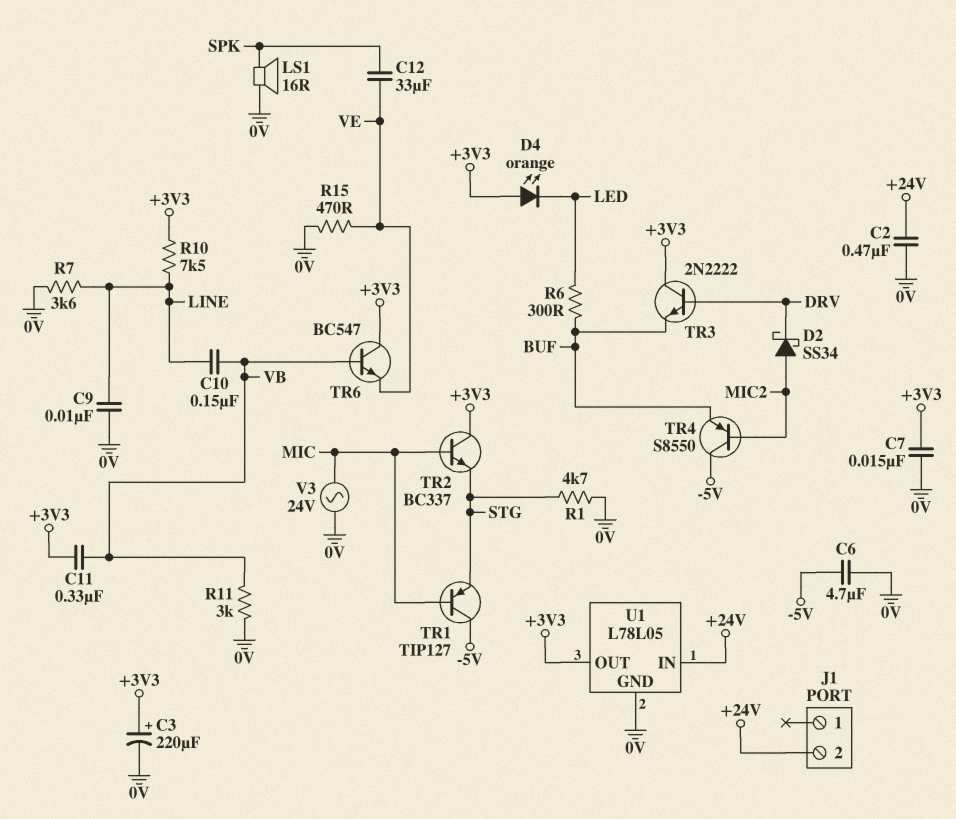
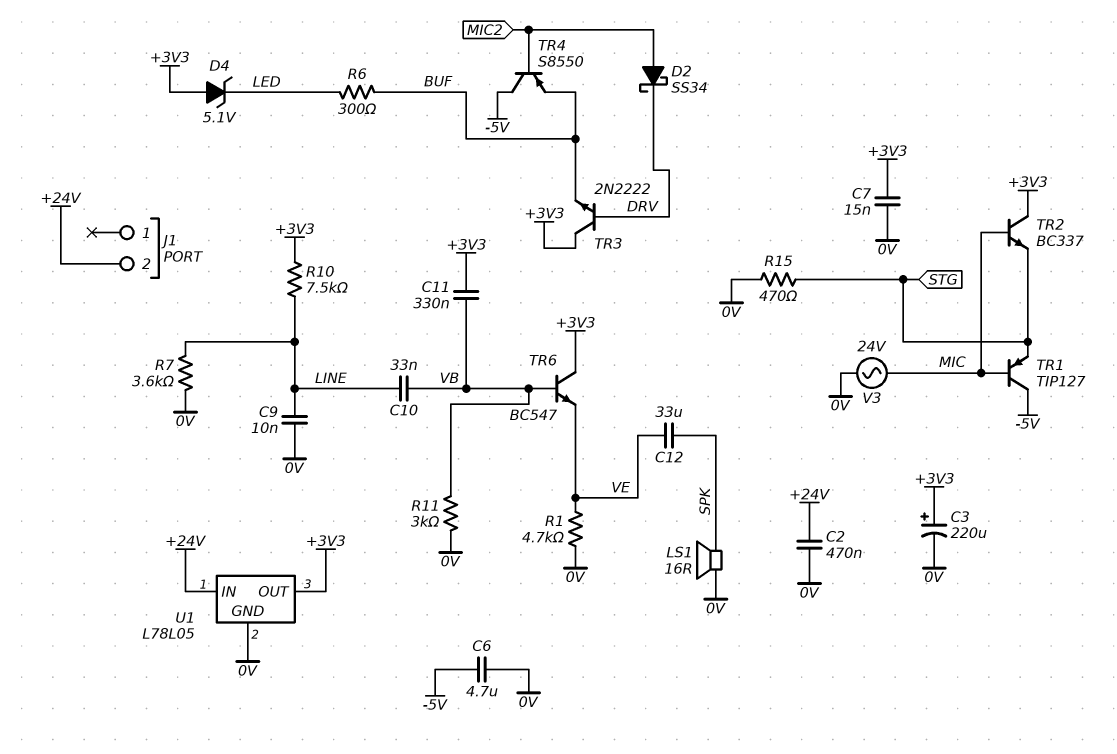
C10: 150nF (LINE, VB) -> 33nF (LINE, VB)
D4: LED orange (A +3V3, K LED) -> zener 5.1V (A +3V3, K LED)
R1: 4.7k (0V, STG) -> 4.7k (0V, VE)
R15: 470 (0V, VE) -> 470 (0V, STG)

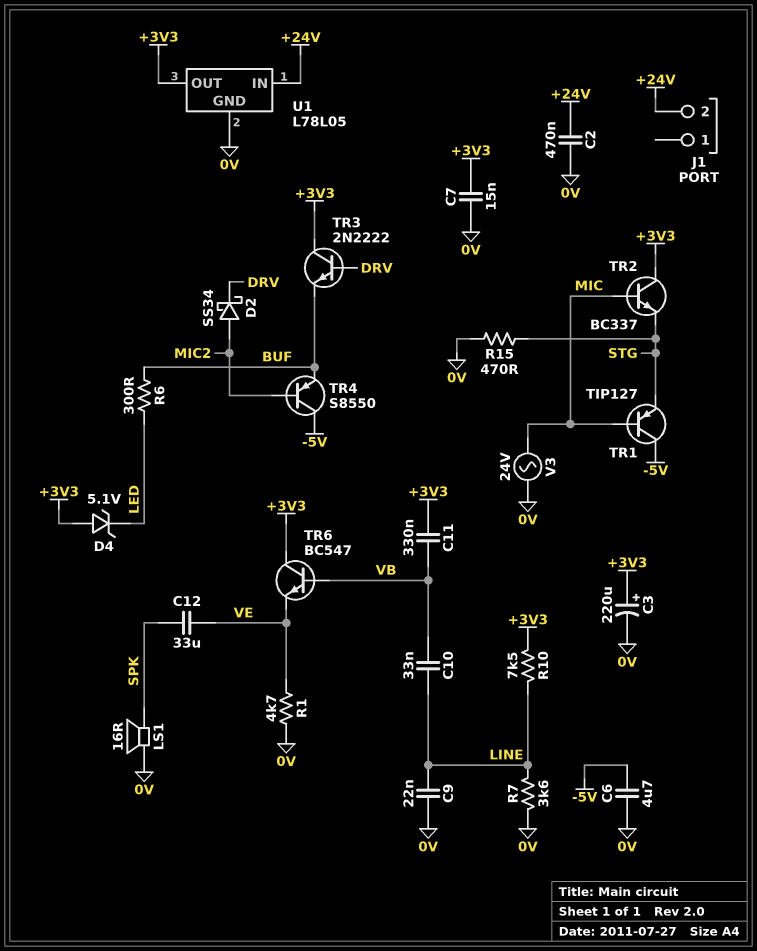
C9: 10nF (0V, LINE) -> 22nF (0V, LINE)
R11: 3k (0V, VB) -> none

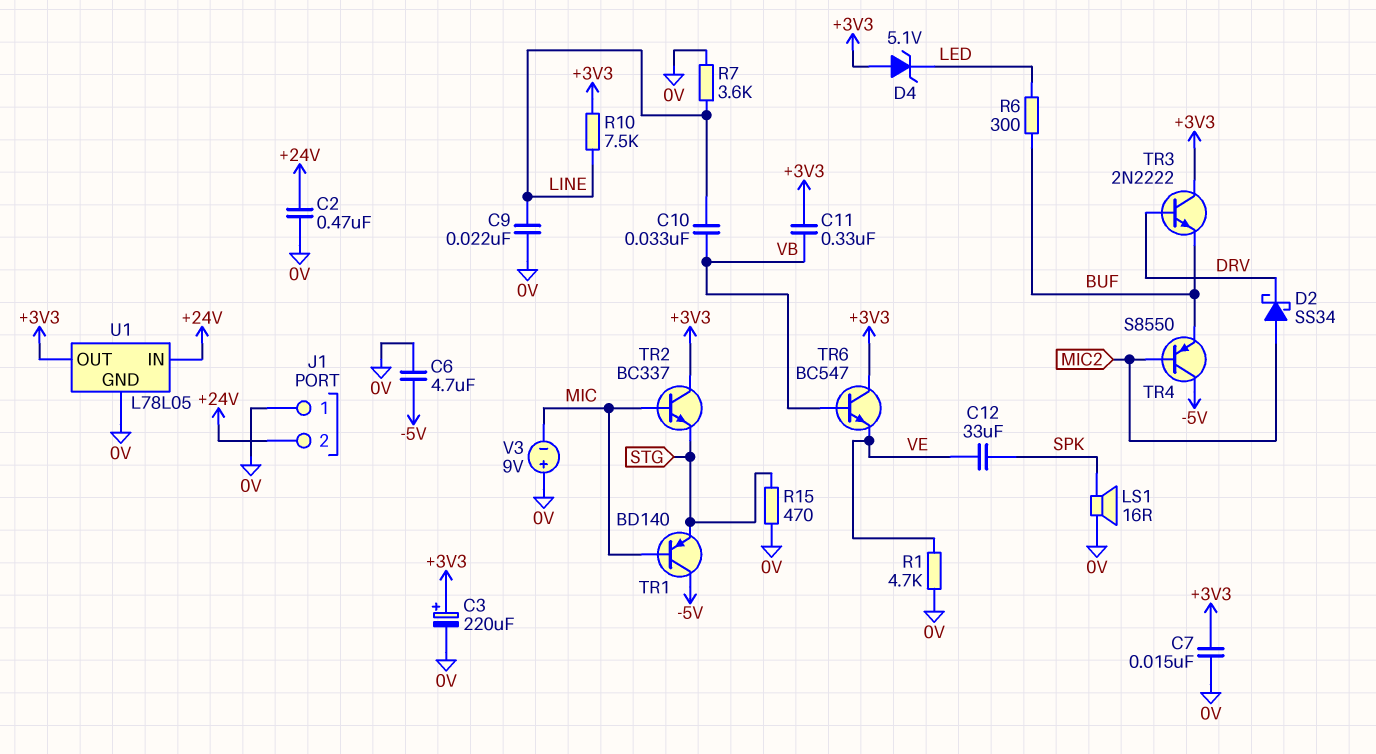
J1 pin 1: none -> 0V
TR1: PNP TIP127 (B MIC, C -5V, E STG) -> PNP BD140 (B MIC, C -5V, E STG)
V3: AC 24V (0V, MIC) -> 9V (plus 0V, minus MIC)

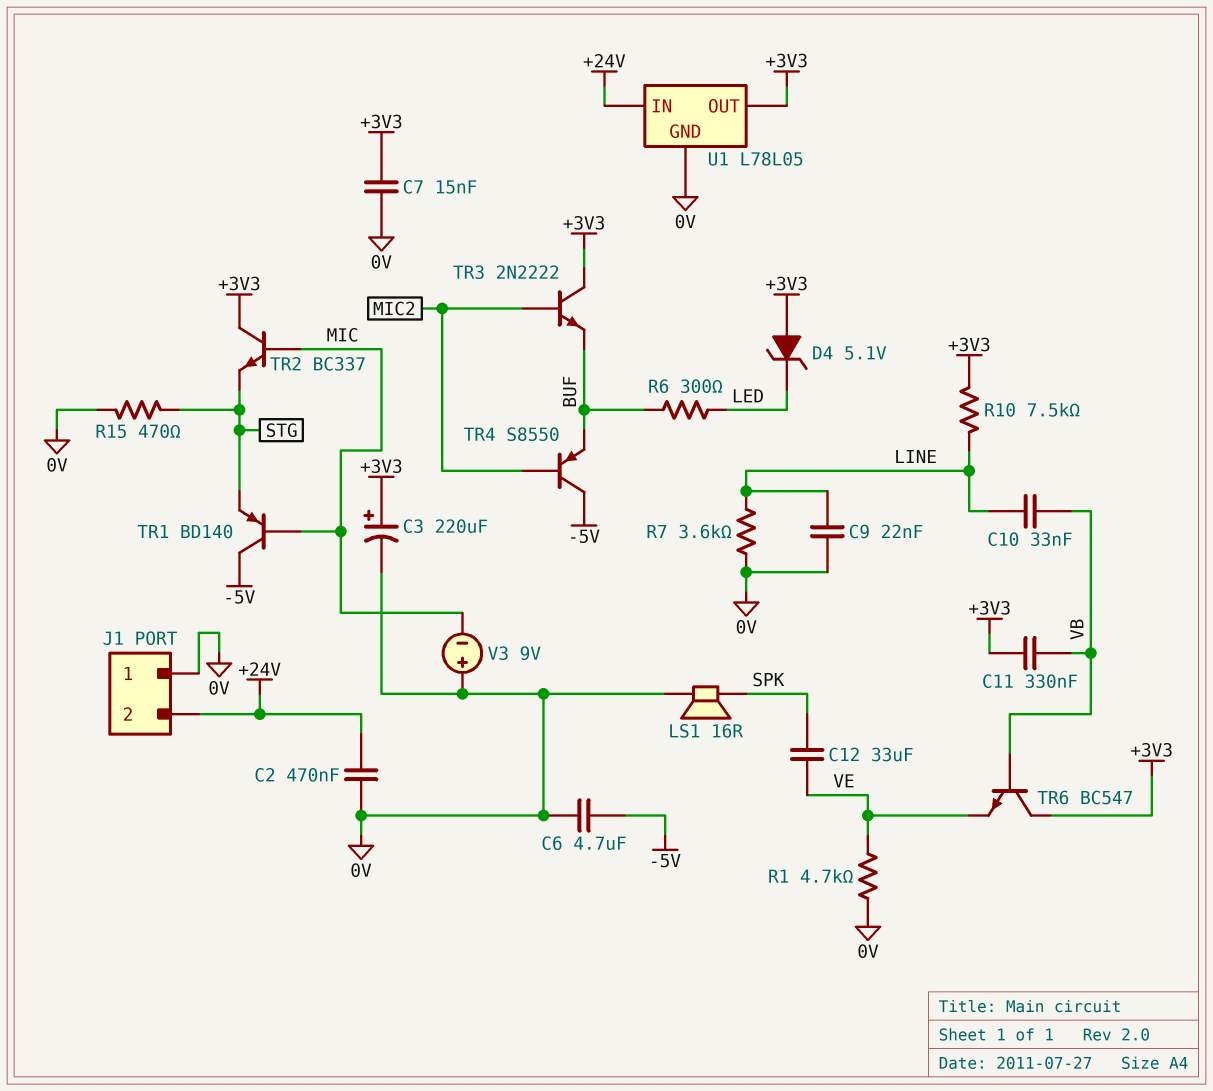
D2: schottky SS34 (A MIC2, K DRV) -> none
TR3: NPN 2N2222 (B DRV, C +3V3, E BUF) -> NPN 2N2222 (B MIC2, C +3V3, E BUF)

